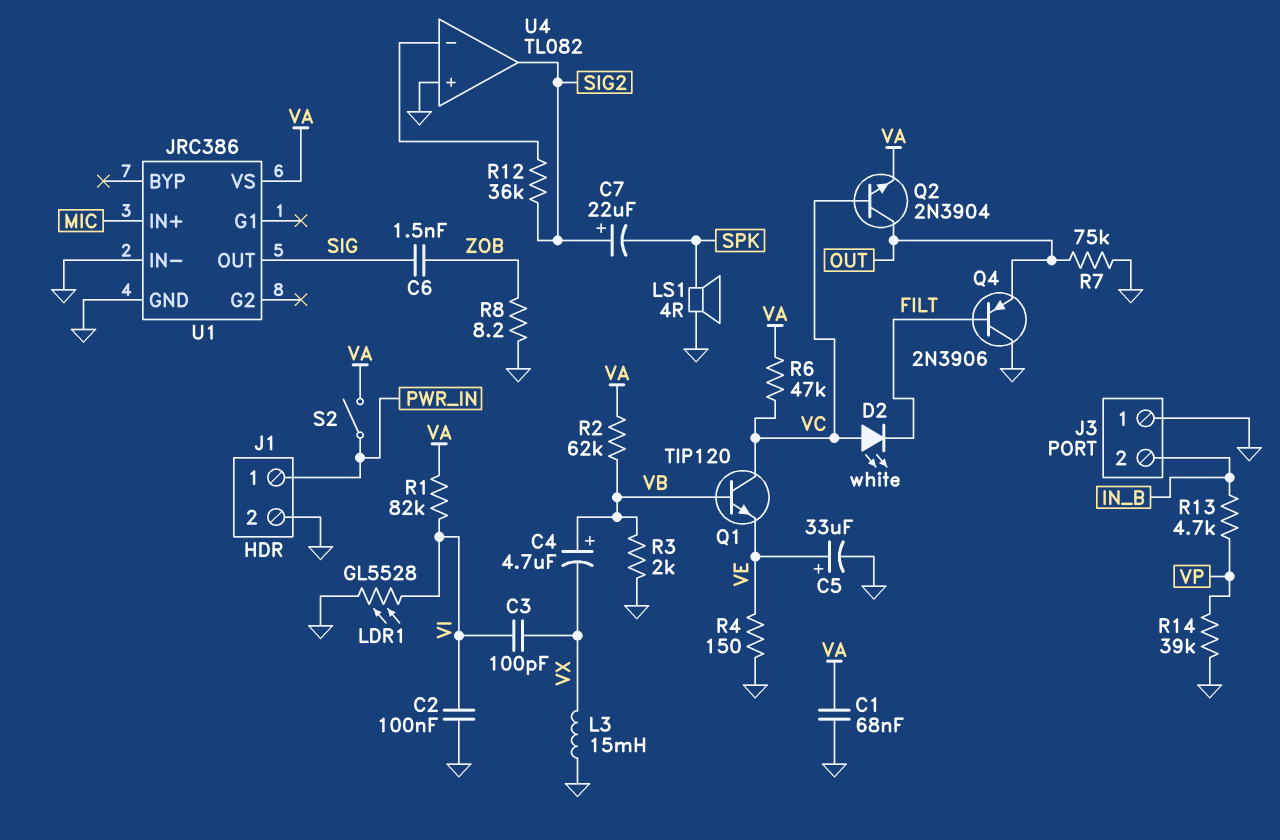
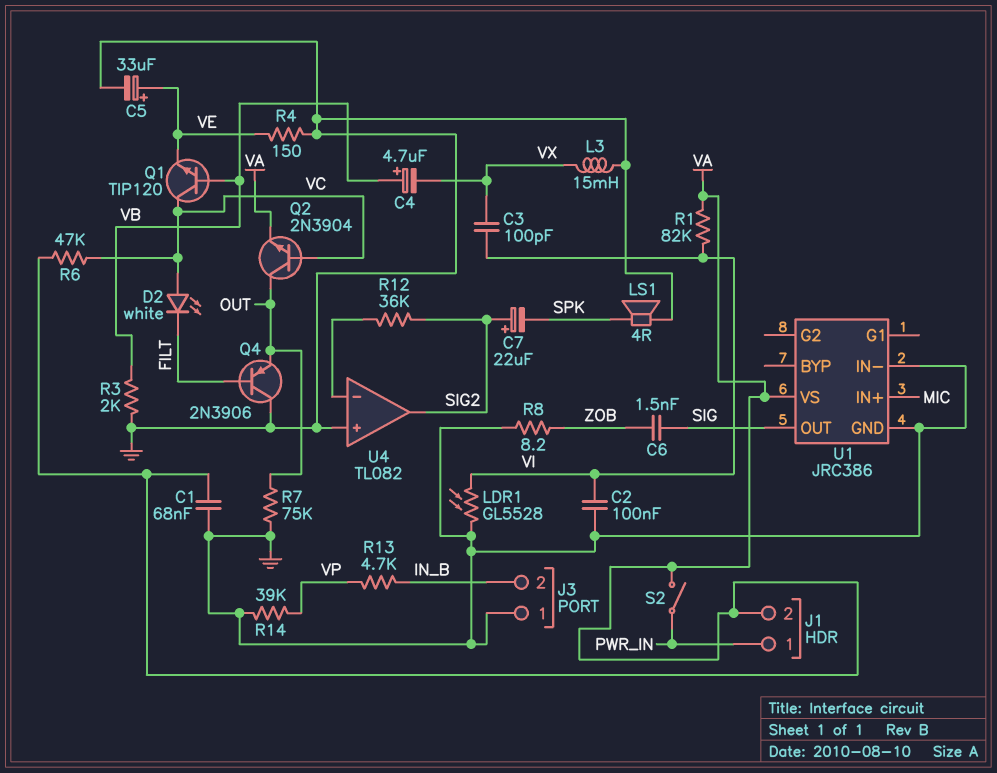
J1 pin 2: GND -> VA
R2: 62k (VA, VB) -> none

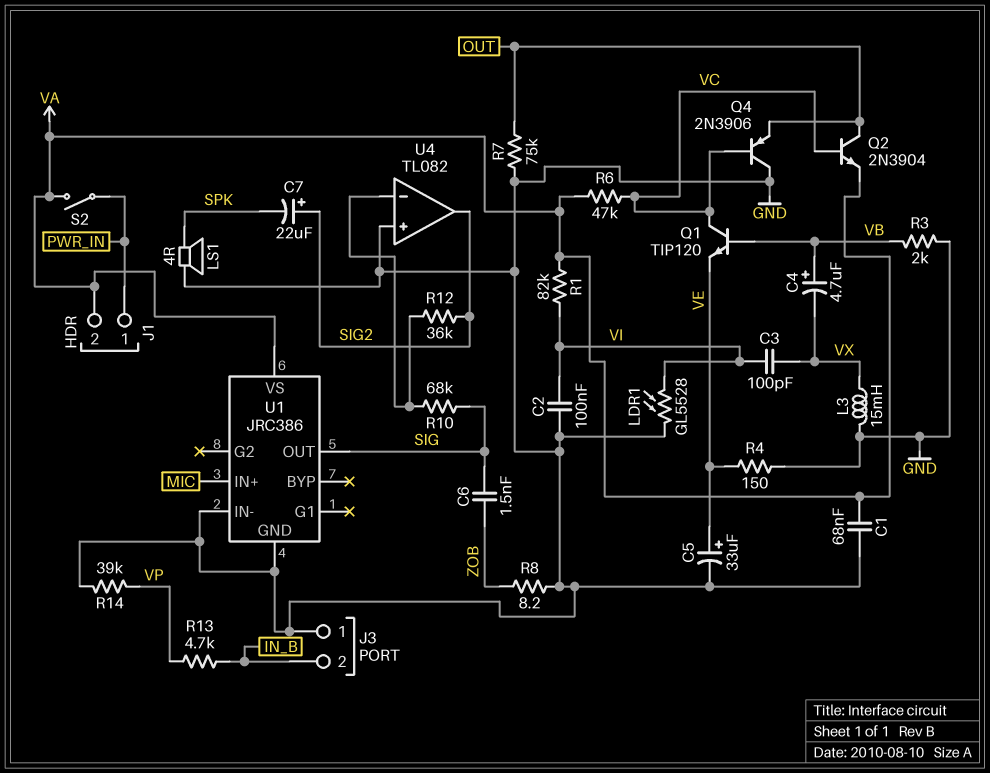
D2: LED white (A VC, K FILT) -> none
Q4: PNP 2N3906 (B FILT, C GND, E OUT) -> PNP 2N3906 (B VC, C GND, E OUT)
R10: none -> 68k (SIG, U4/in-)

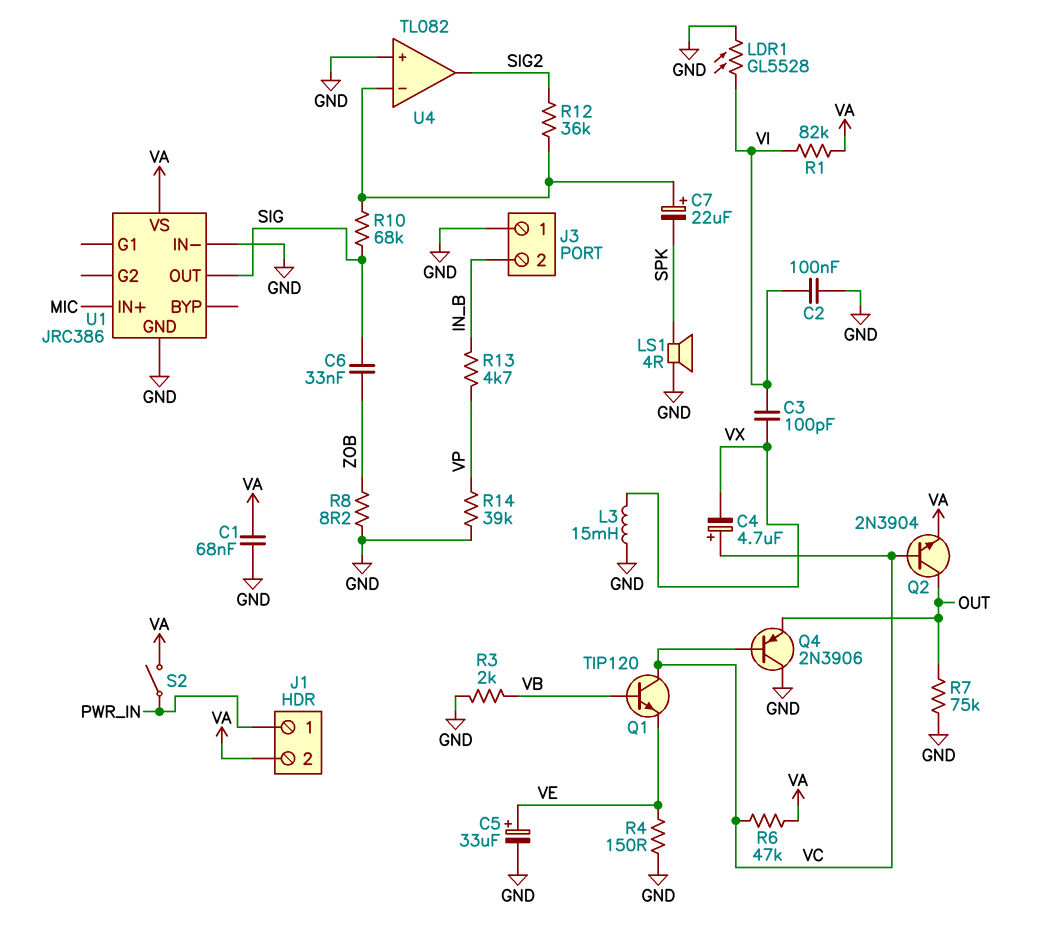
C4: 4.7uF (plus VB, minus VX) -> 4.7uF (plus VC, minus VX)
C6: 1.5nF (SIG, ZOB) -> 33nF (SIG, ZOB)
C7: 22uF (plus SIG2, minus SPK) -> 22uF (plus U4/in-, minus SPK)

